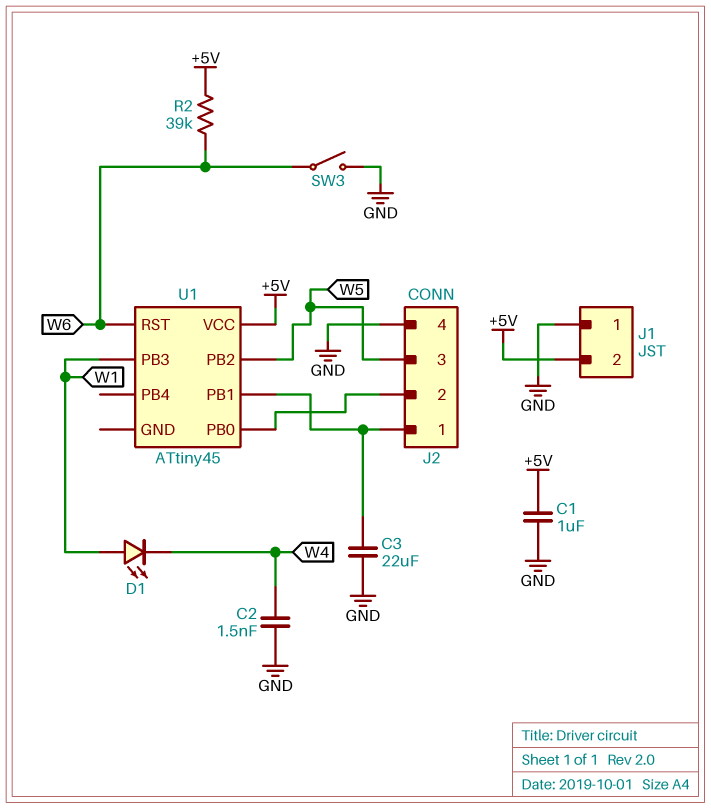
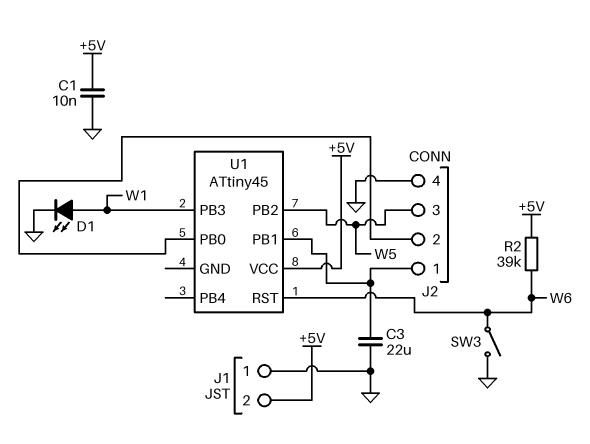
C1: 1uF (+5V, GND) -> 10nF (+5V, GND)
C2: 1.5nF (GND, W4) -> none
D1: LED (A W1, K W4) -> LED (A W1, K GND)

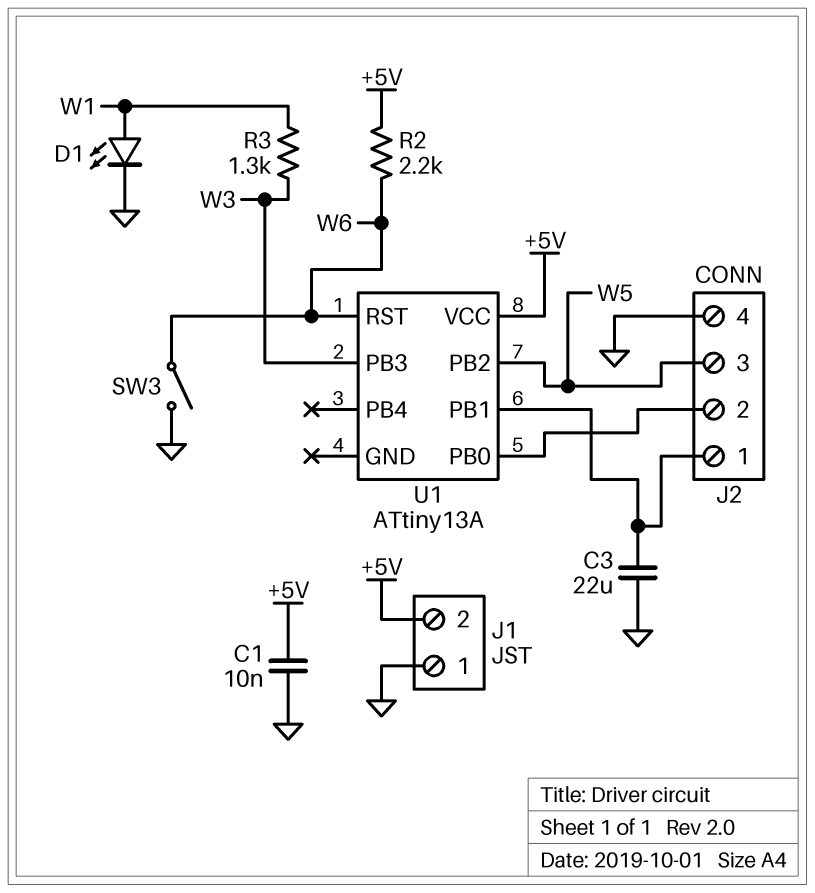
R2: 39k (+5V, W6) -> 2.2k (+5V, W6)
R3: none -> 1.3k (W1, W3)
U1: ATtiny45 -> ATtiny13A
U1 pin PB3: W1 -> W3

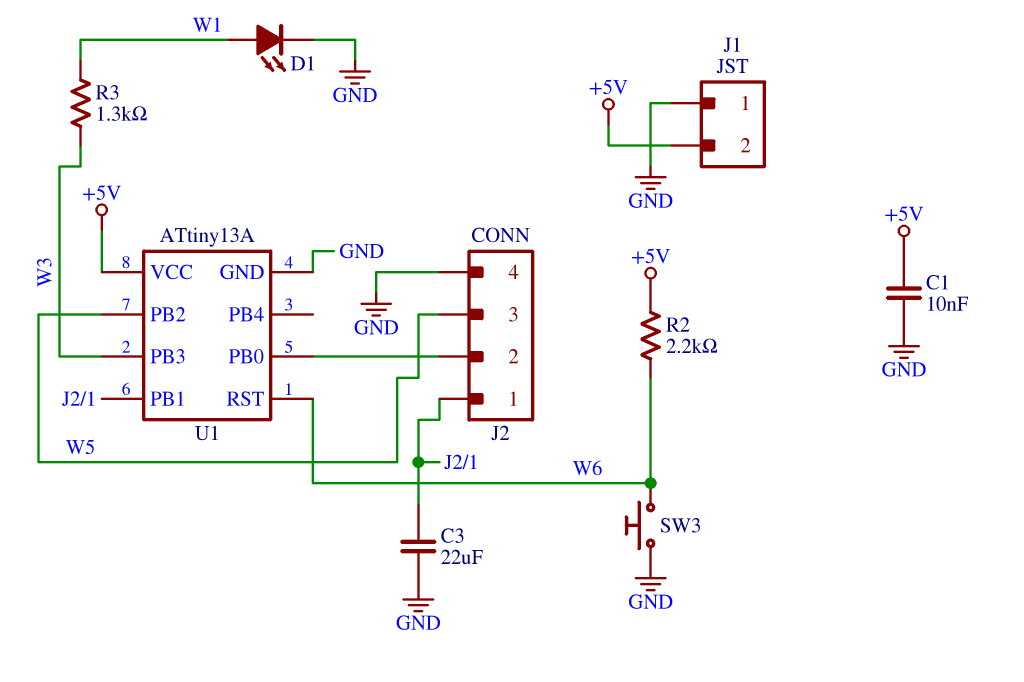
SW3: switch (GND, W6) -> button (GND, W6)
U1 pin GND: none -> GND

